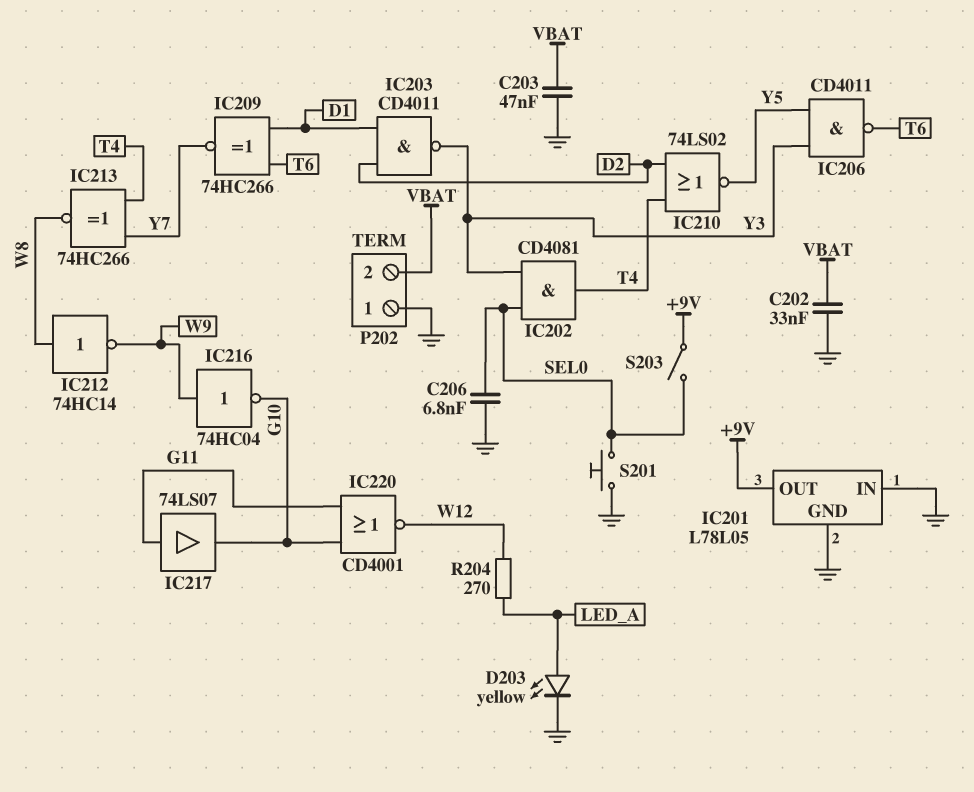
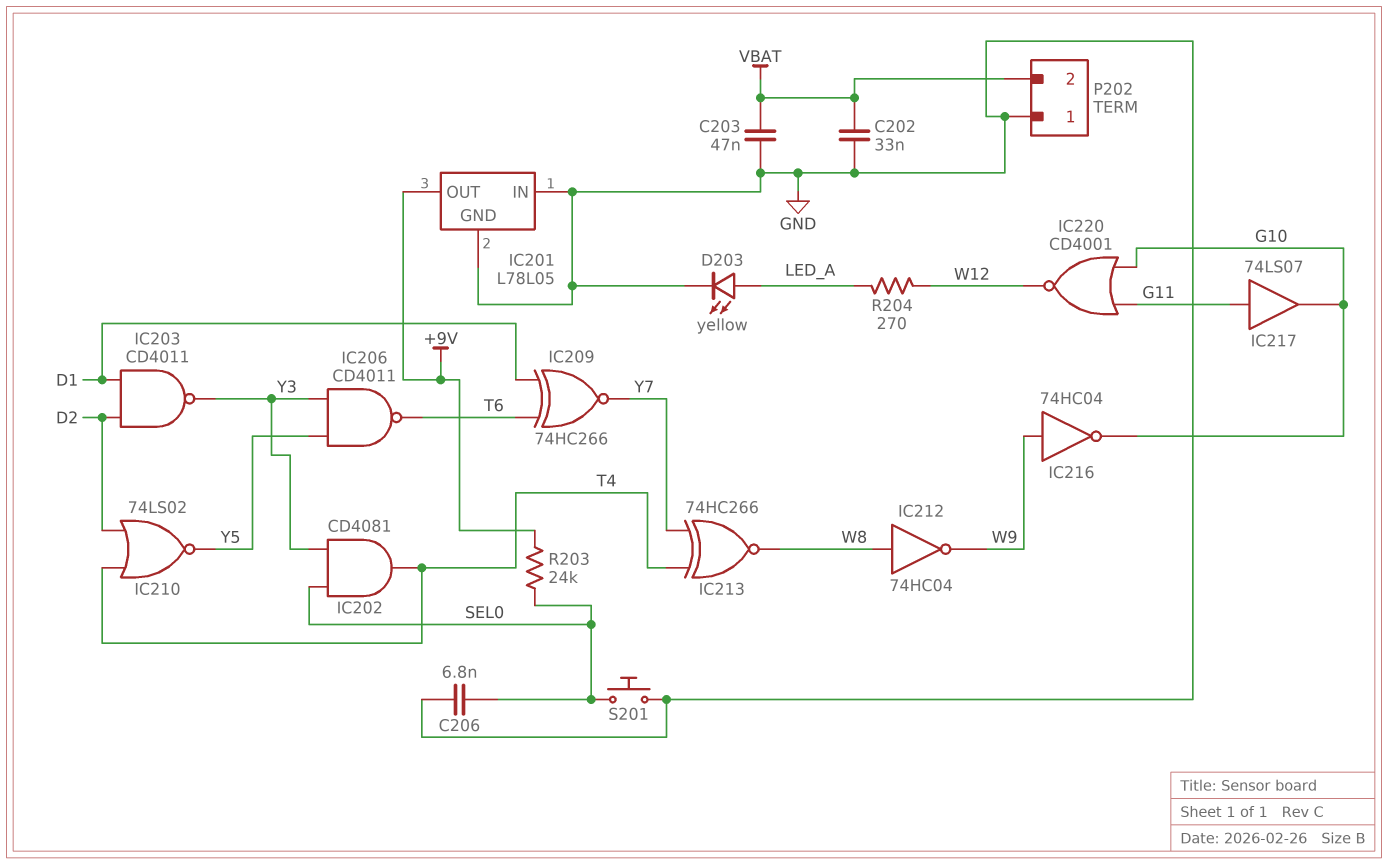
IC212: NOT 74HC14 (in W8, out W9) -> NOT 74HC04 (in W8, out W9)
R203: none -> 24k (+9V, SEL0)
S203: switch (+9V, SEL0) -> none

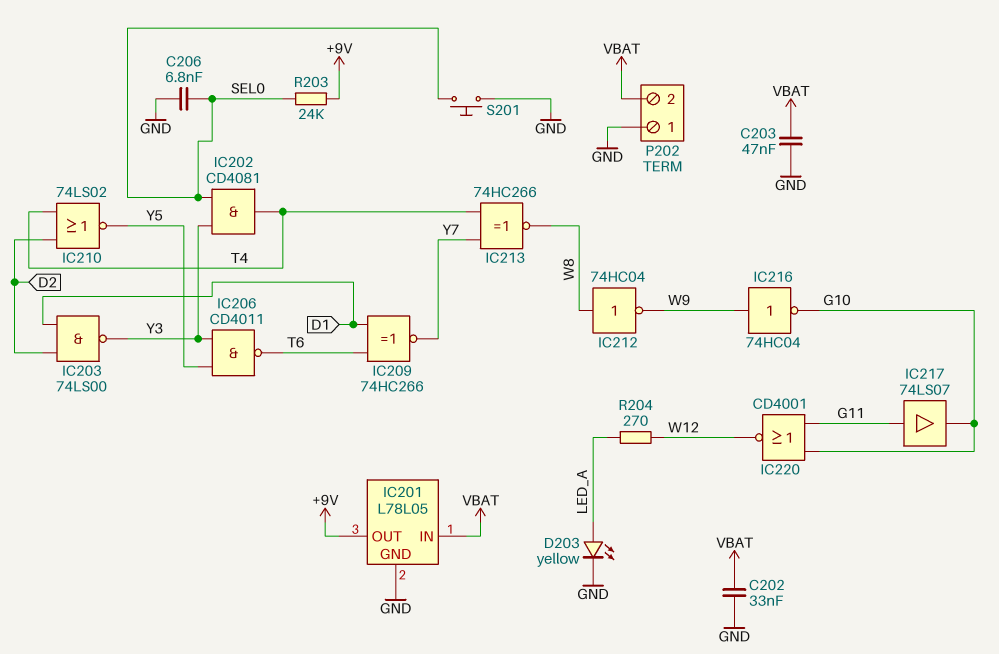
IC201 pin IN: GND -> VBAT
IC203: NAND CD4011 (in D1, in D2, out Y3) -> NAND 74LS00 (in D1, in D2, out Y3)

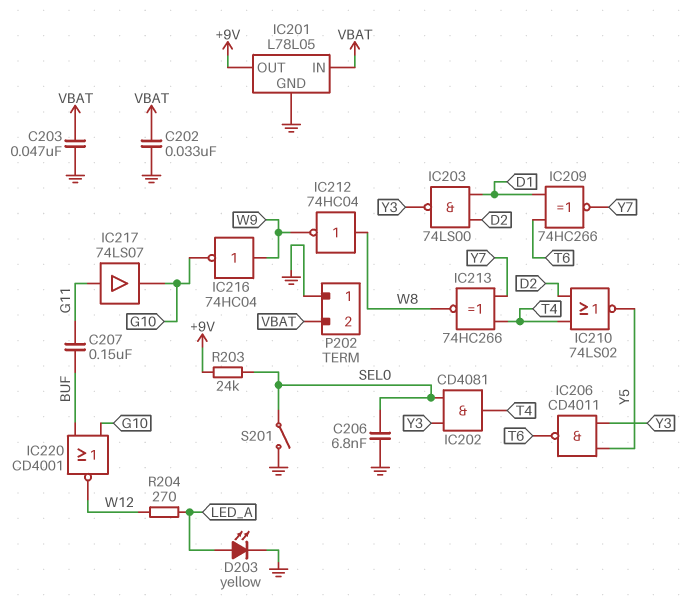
C207: none -> 150nF (BUF, G11)
IC220: NOR CD4001 (in G10, in G11, out W12) -> NOR CD4001 (in BUF, in G10, out W12)
S201: button (GND, SEL0) -> switch (GND, SEL0)

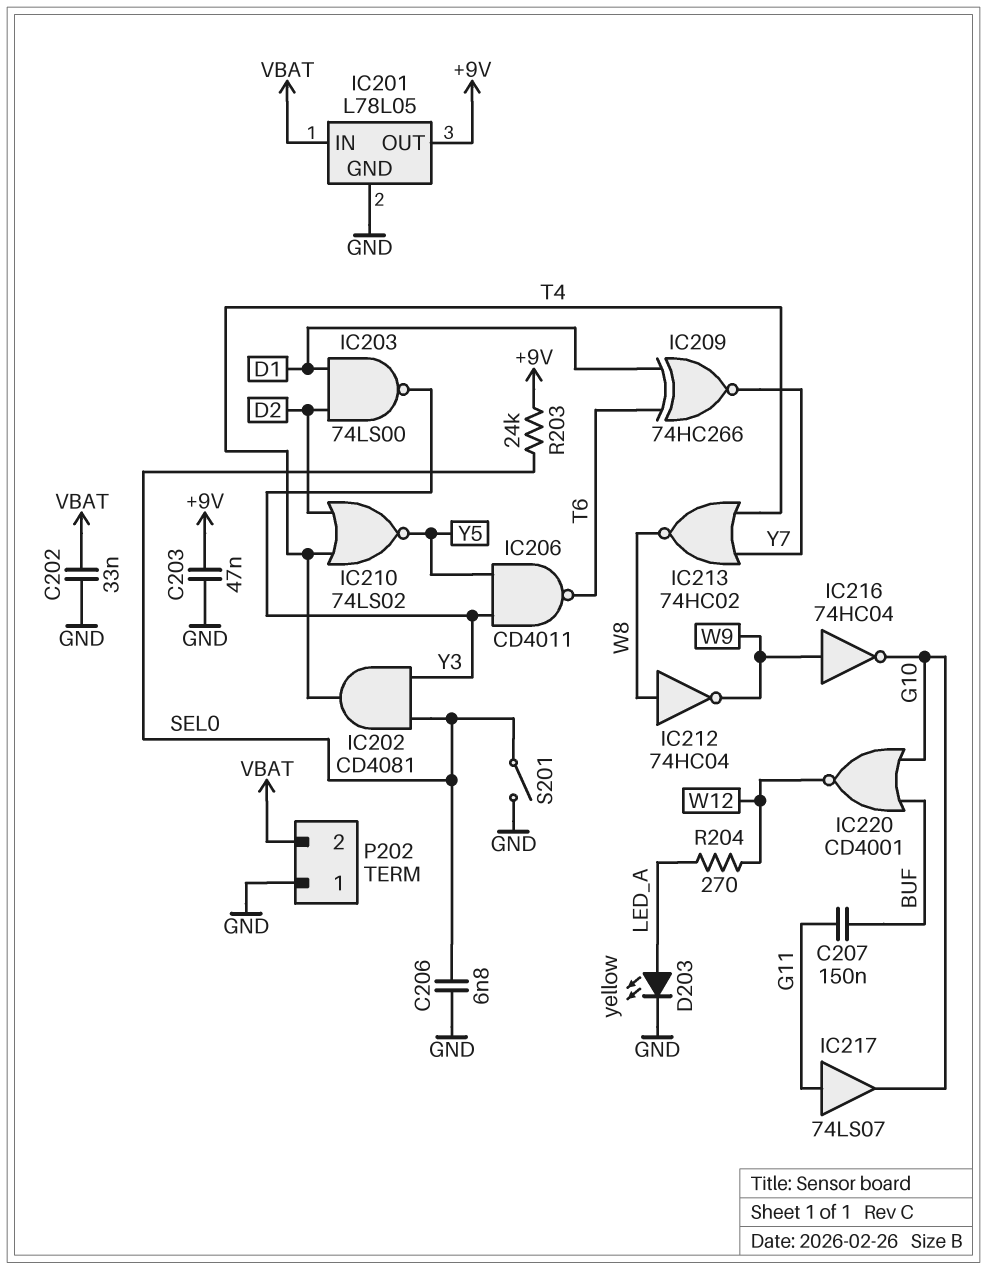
C203: 47nF (GND, VBAT) -> 47nF (+9V, GND)
IC213: XNOR 74HC266 (in T4, in Y7, out W8) -> NOR 74HC02 (in T4, in Y7, out W8)

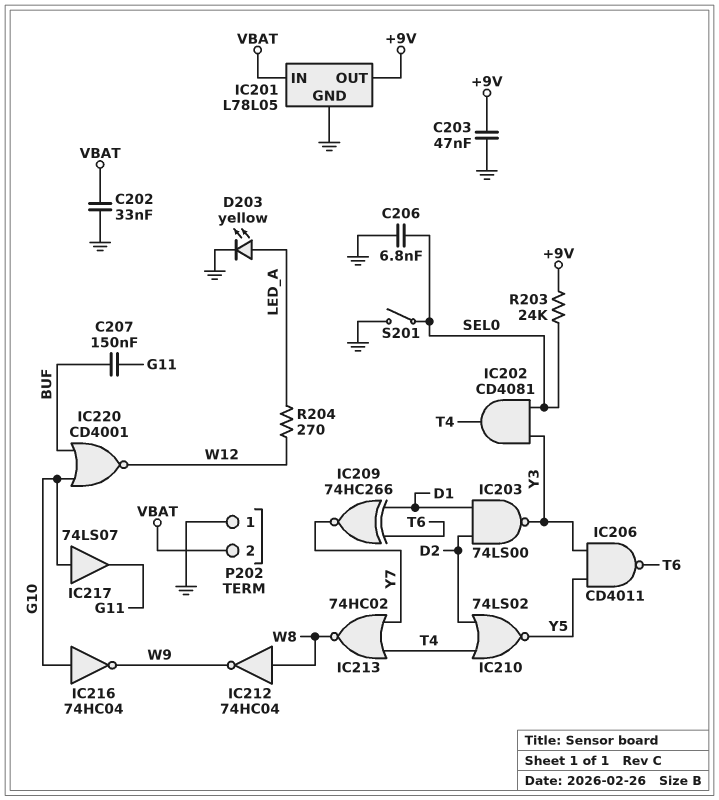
IC216: NOT 74HC04 (in W9, out G10) -> NOT 74HC04 (in G10, out W9)
IC217: buffer 74LS07 (in G11, out G10) -> buffer 74LS07 (in G10, out G11)

